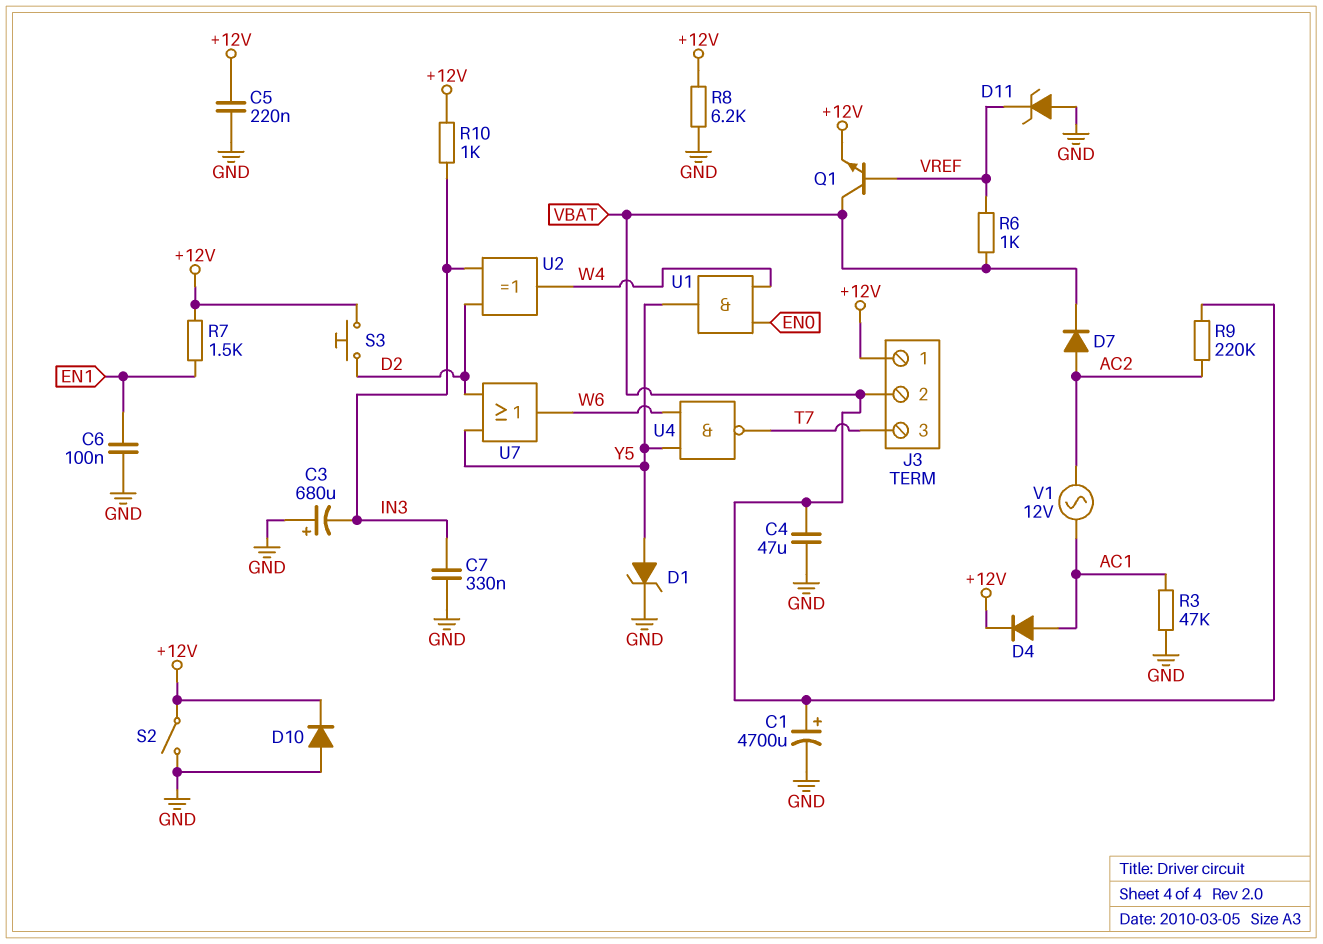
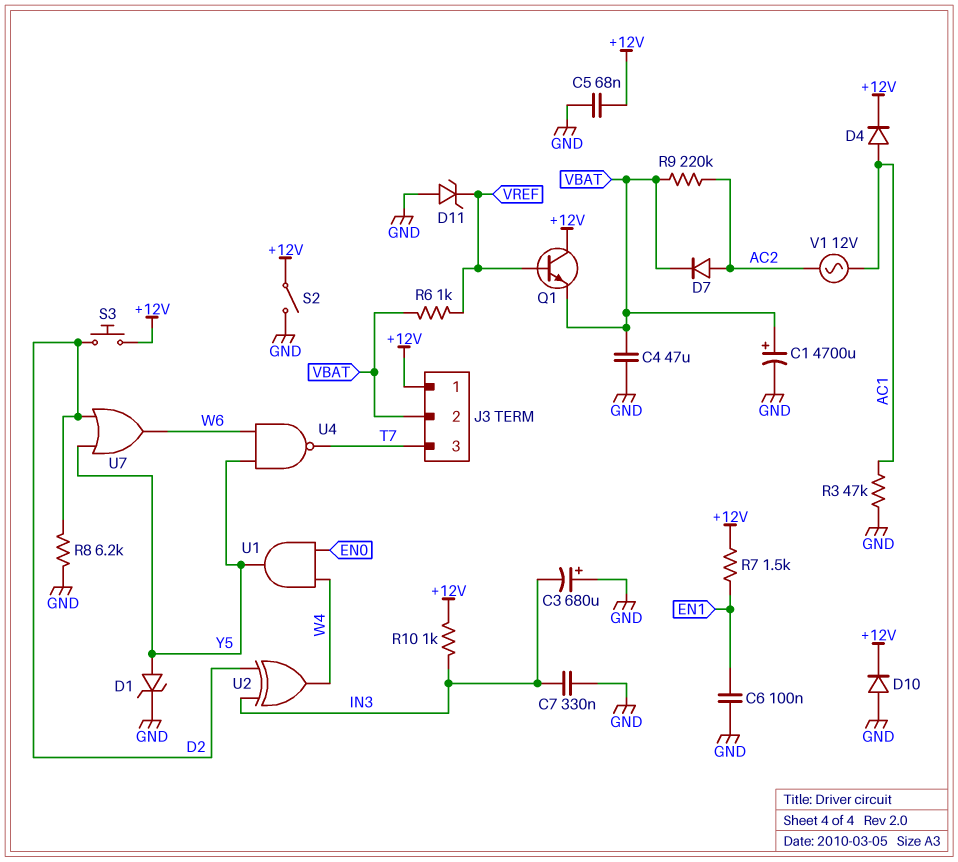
C5: 220nF (+12V, GND) -> 68nF (+12V, GND)
Q1: NPN (B VREF, C VBAT, E +12V) -> NPN (B VREF, C +12V, E VBAT)
R8: 6.2k (+12V, GND) -> 6.2k (D2, GND)

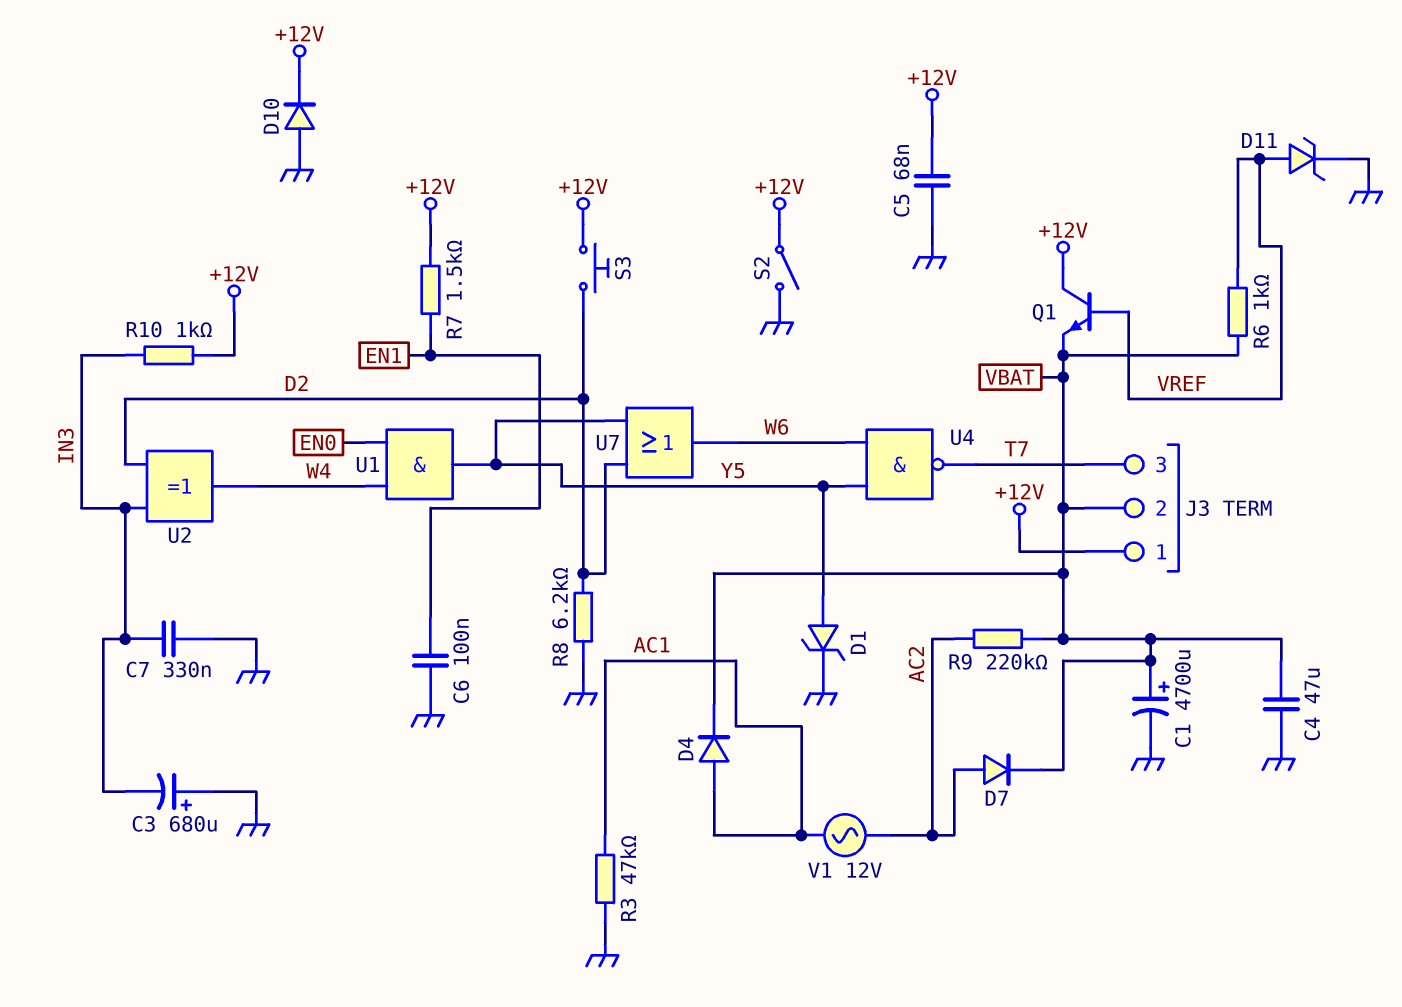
D4: diode (A AC1, K +12V) -> diode (A AC1, K VBAT)
D11: zener (A GND, K VREF) -> zener (A VREF, K GND)

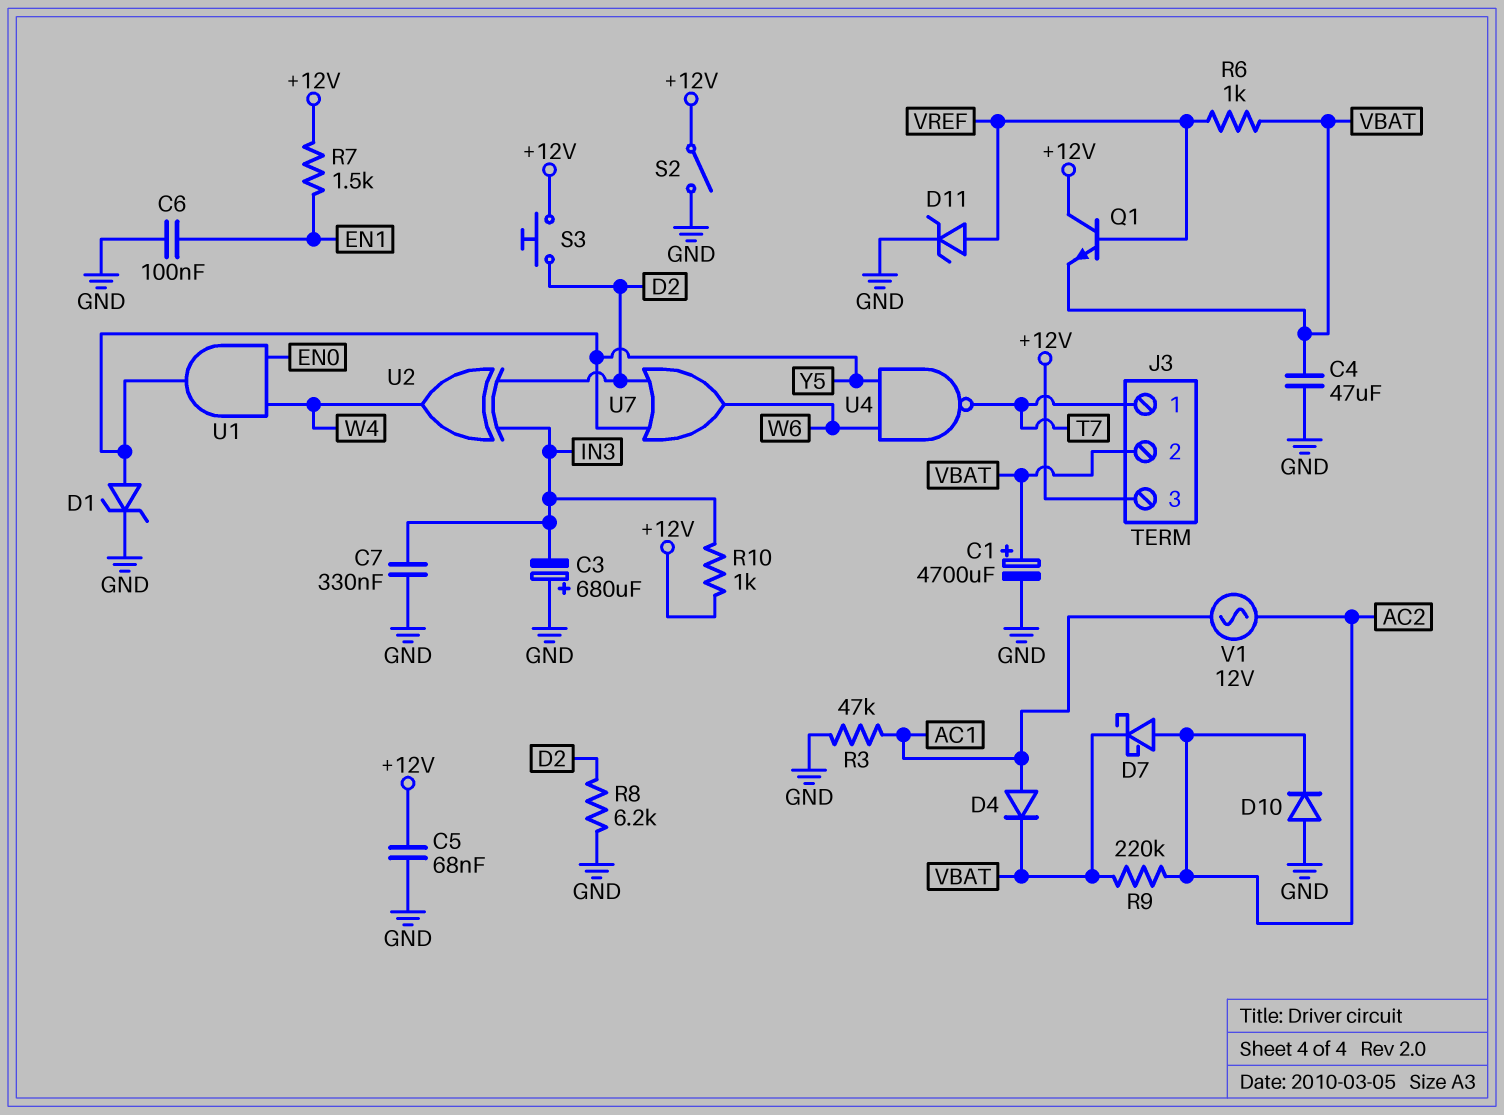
D7: diode (A AC2, K VBAT) -> schottky (A AC2, K VBAT)
D10: diode (A GND, K +12V) -> diode (A GND, K AC2)
J3 pin 1: +12V -> T7
J3 pin 3: T7 -> +12V

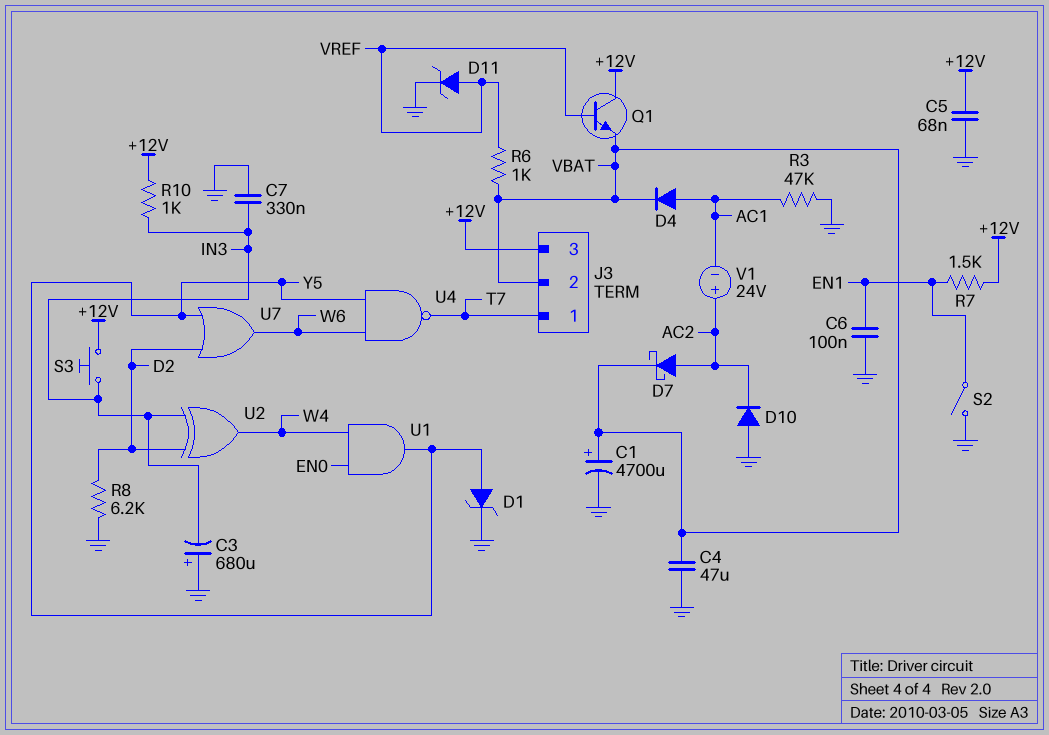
R9: 220k (AC2, VBAT) -> none
S2: switch (+12V, GND) -> switch (EN1, GND)
S3: button (+12V, D2) -> button (+12V, IN3)
V1: AC 12V (AC1, AC2) -> 24V (plus AC2, minus AC1)

